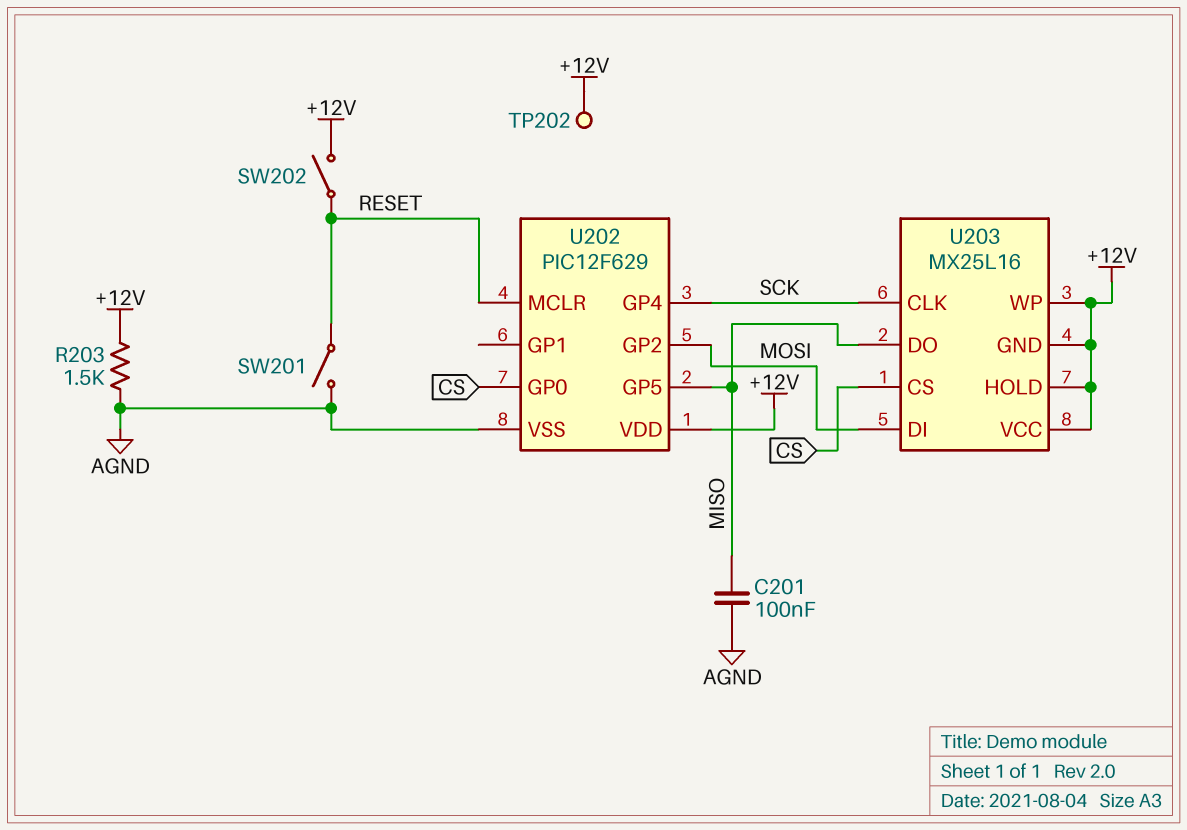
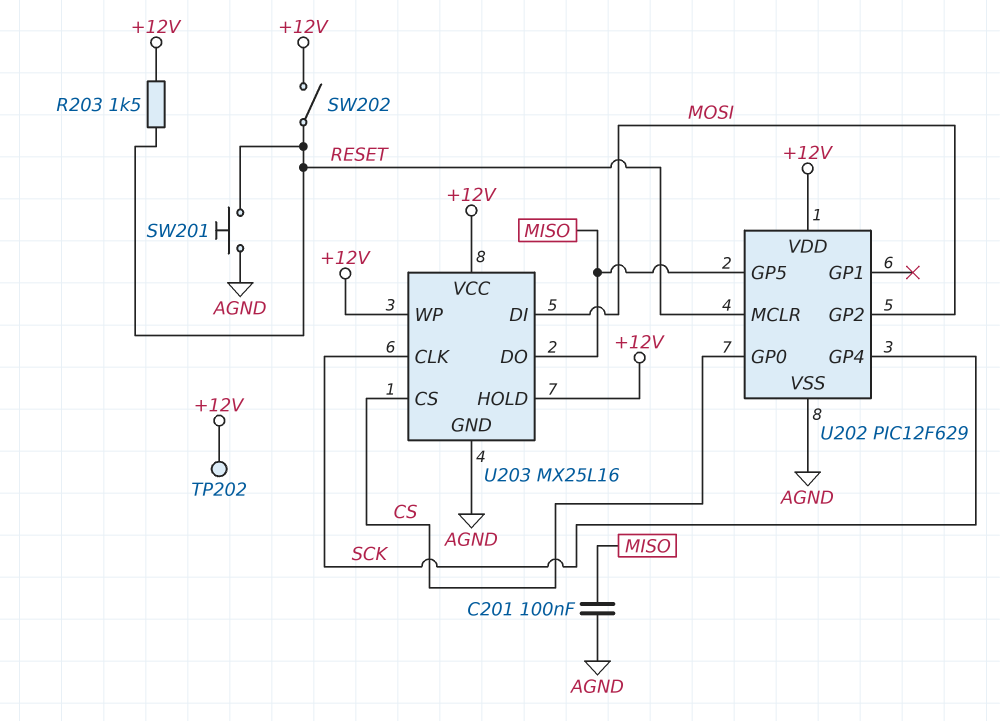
R203: 1.5k (+12V, AGND) -> 1.5k (+12V, RESET)
SW201: switch (AGND, RESET) -> button (AGND, RESET)
U203 pin GND: +12V -> AGND

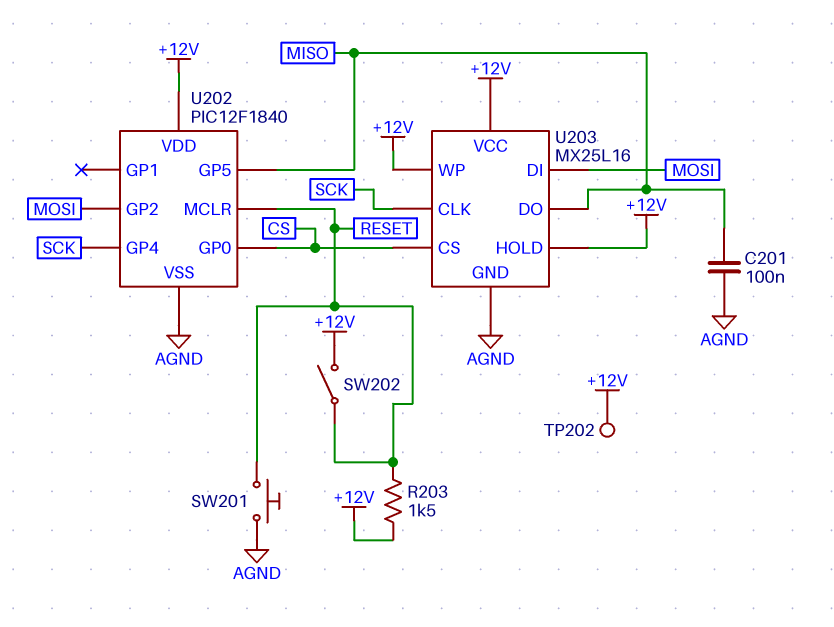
U202: PIC12F629 -> PIC12F1840

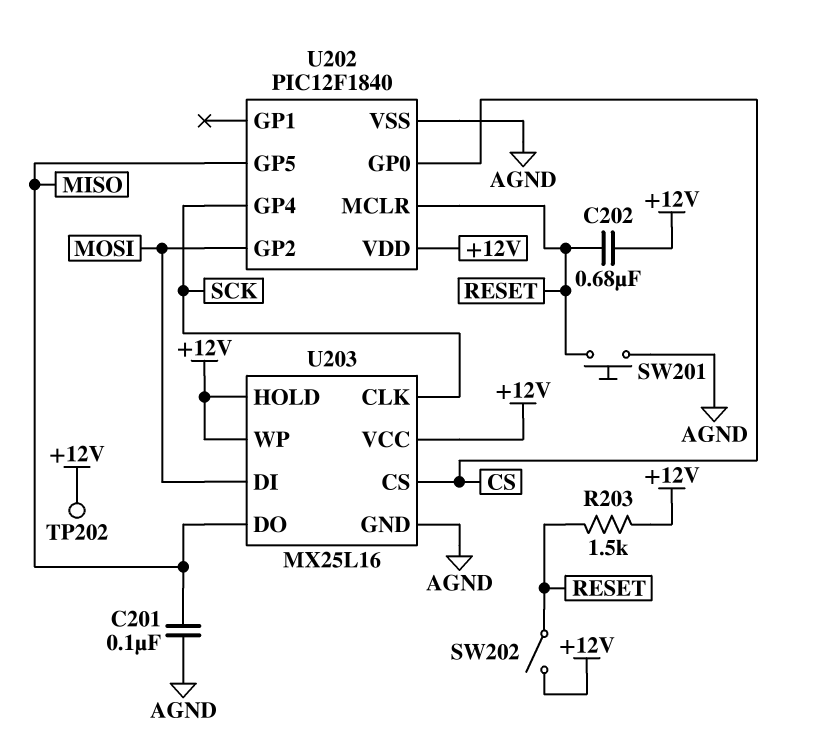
C202: none -> 680nF (+12V, RESET)

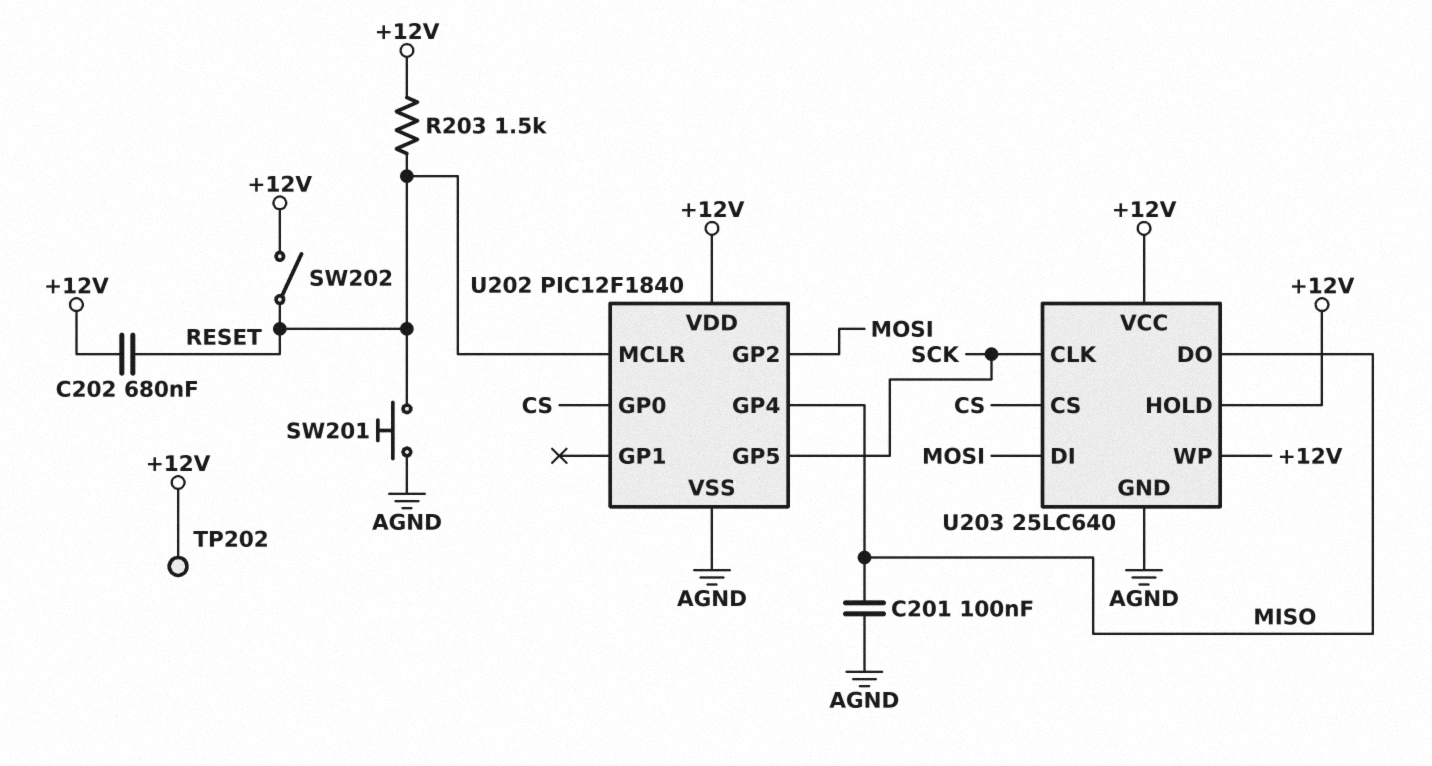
U202 pin GP4: SCK -> MISO
U202 pin GP5: MISO -> SCK
U203: MX25L16 -> 25LC640

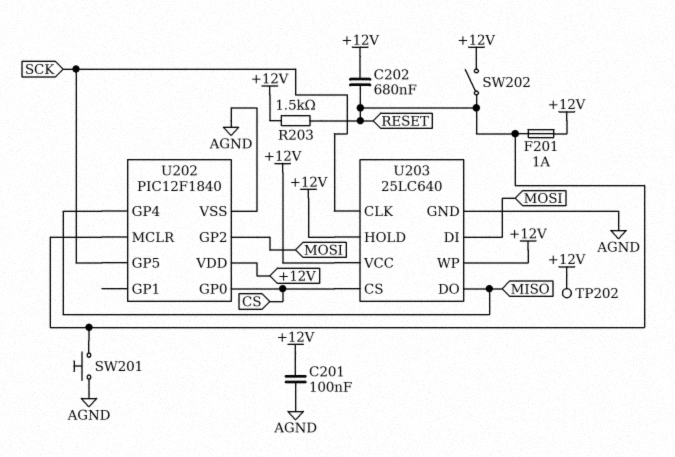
C201: 100nF (AGND, MISO) -> 100nF (+12V, AGND)
F201: none -> 1A (+12V, RESET)

